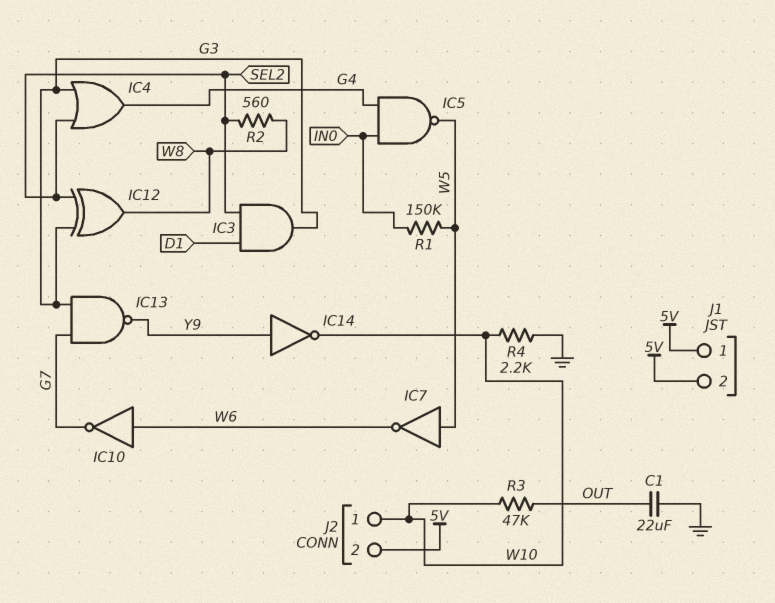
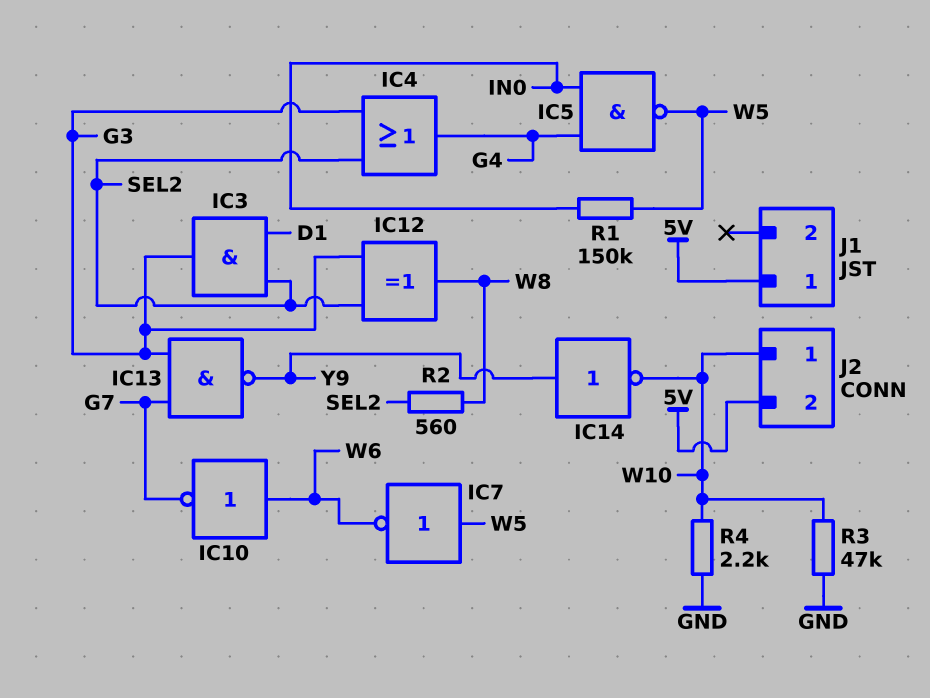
C1: 22uF (GND, OUT) -> none
J1 pin 2: 5V -> none
R3: 47k (OUT, W10) -> 47k (GND, W10)

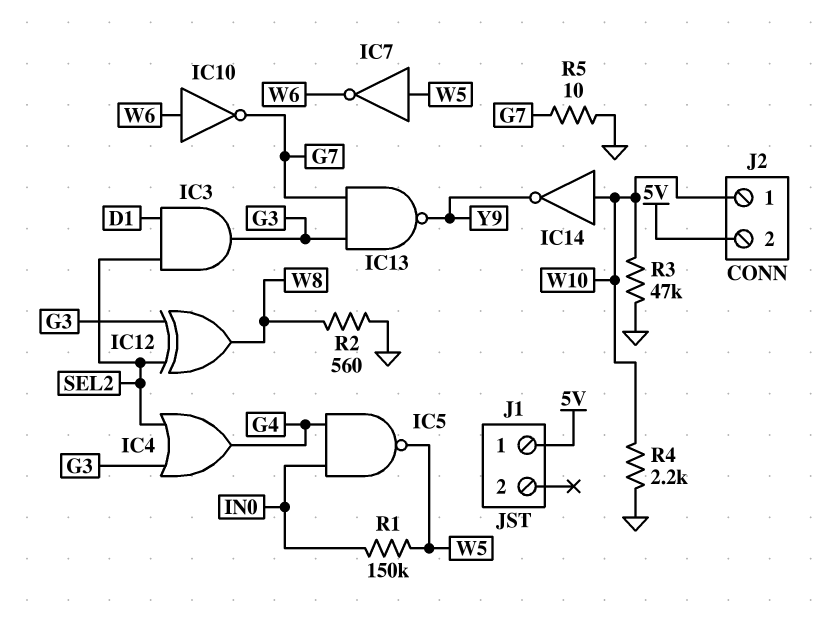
IC14: NOT (in Y9, out W10) -> NOT (in W10, out Y9)
R2: 560 (SEL2, W8) -> 560 (GND, W8)
R5: none -> 10 (G7, GND)

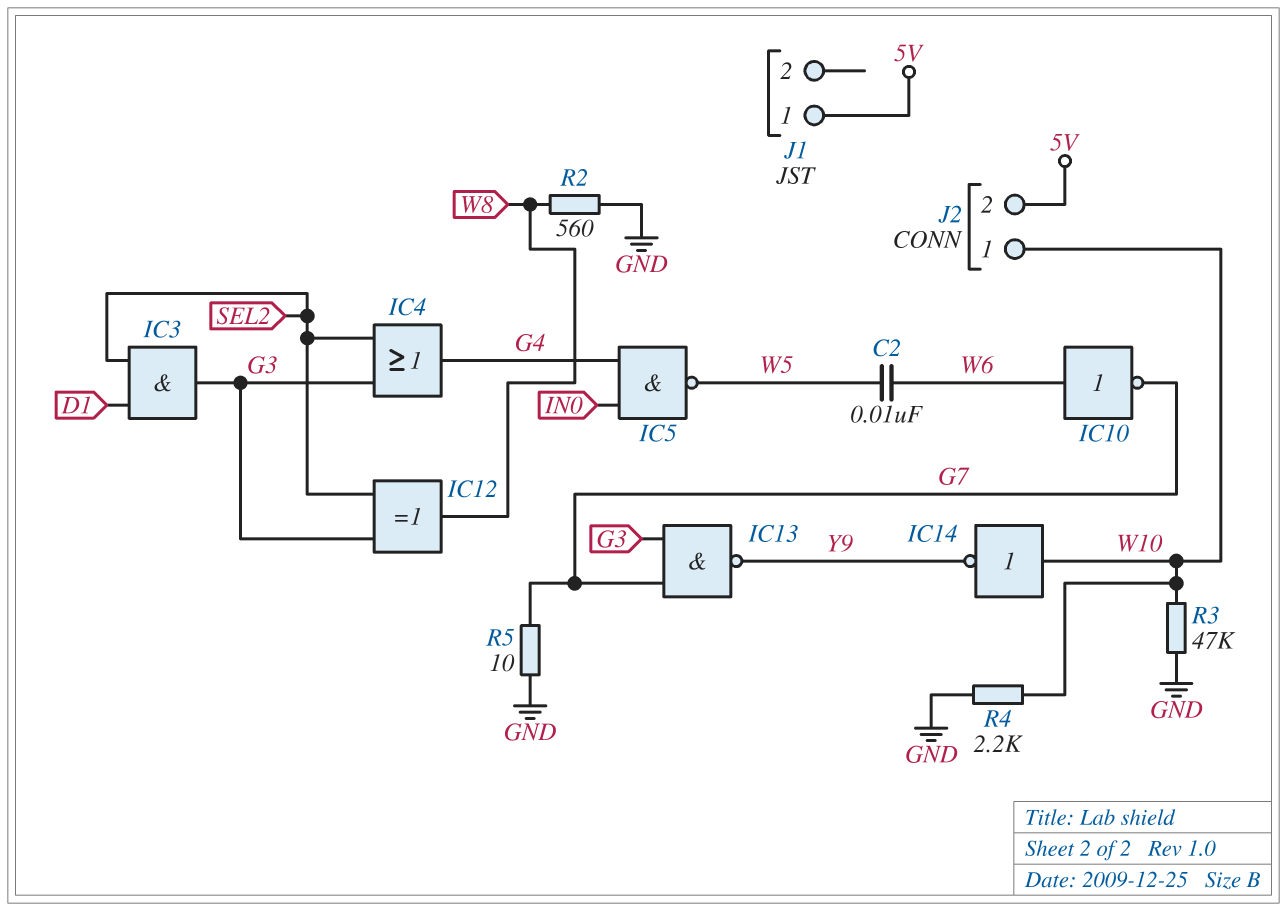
C2: none -> 10nF (W5, W6)
IC7: NOT (in W5, out W6) -> none
R1: 150k (IN0, W5) -> none

